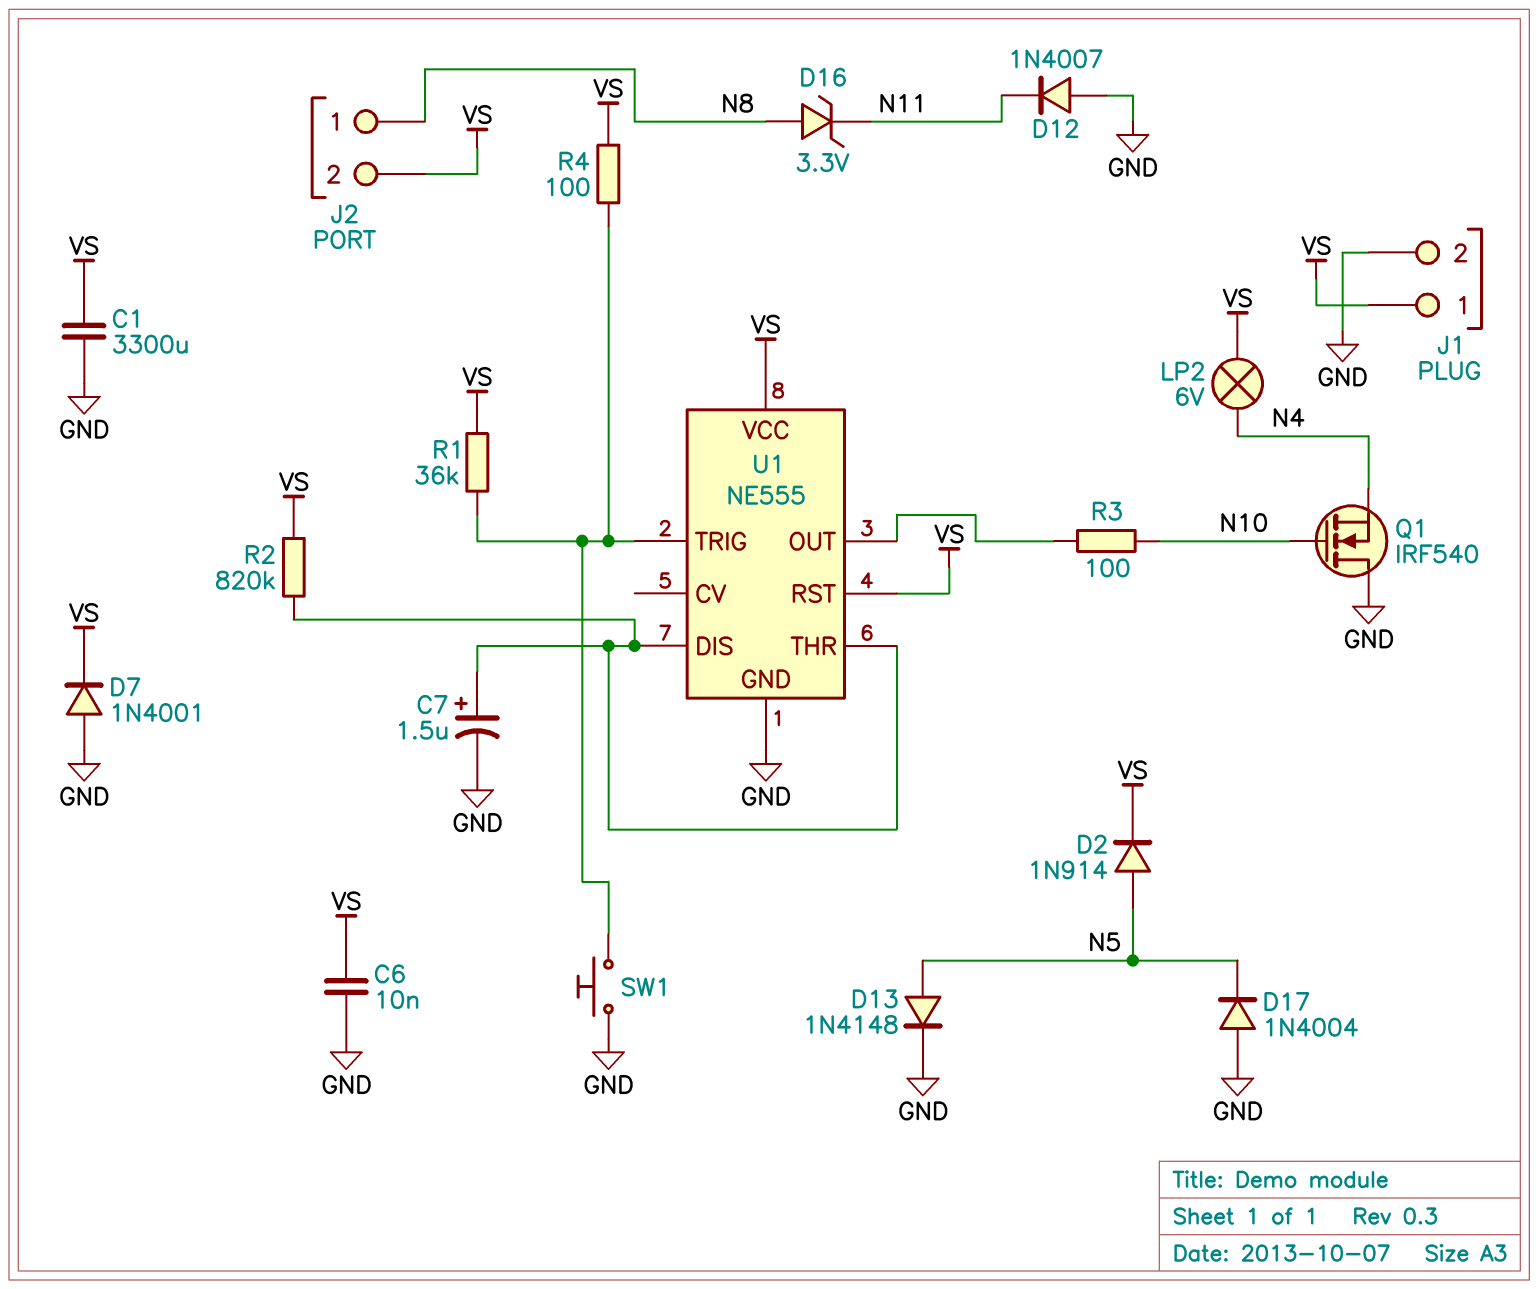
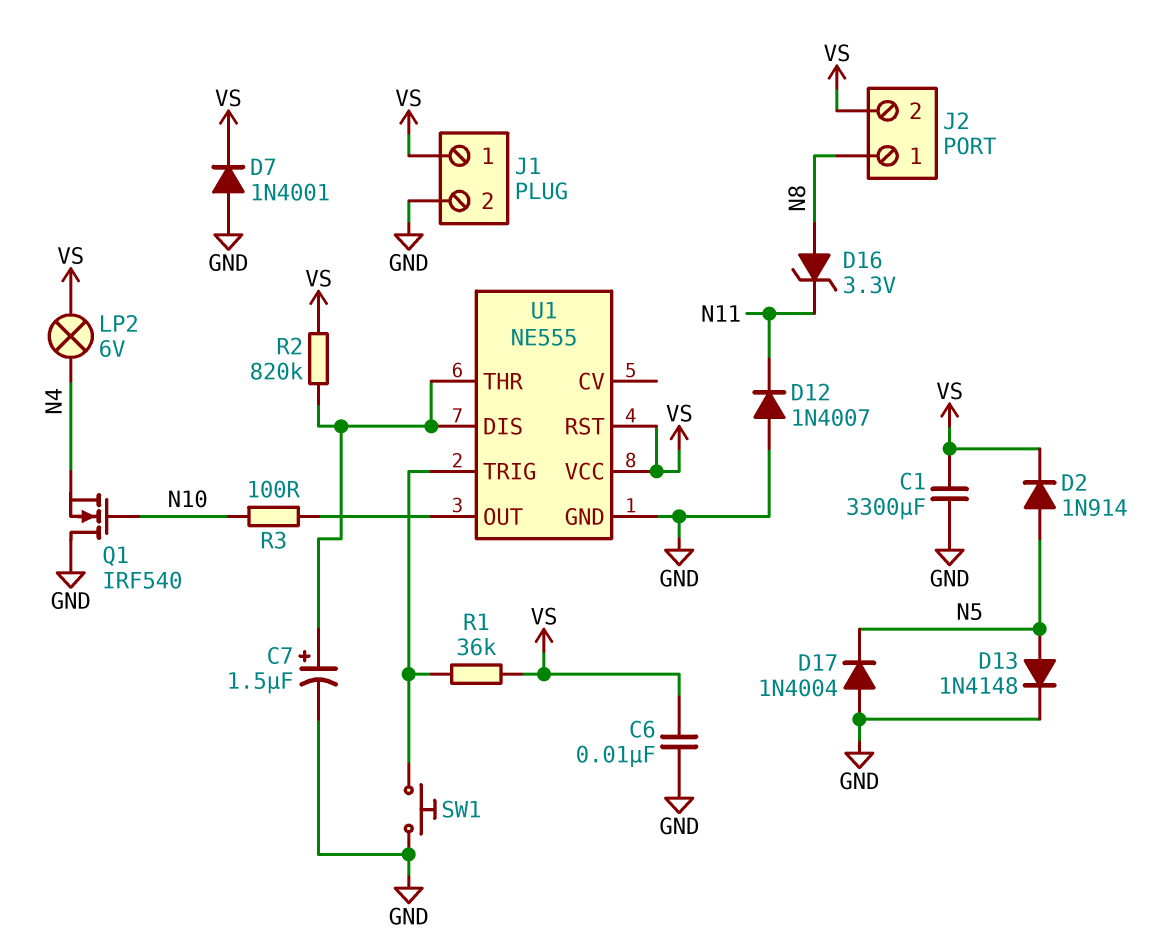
R4: 100 (U1/TRIG, VS) -> none

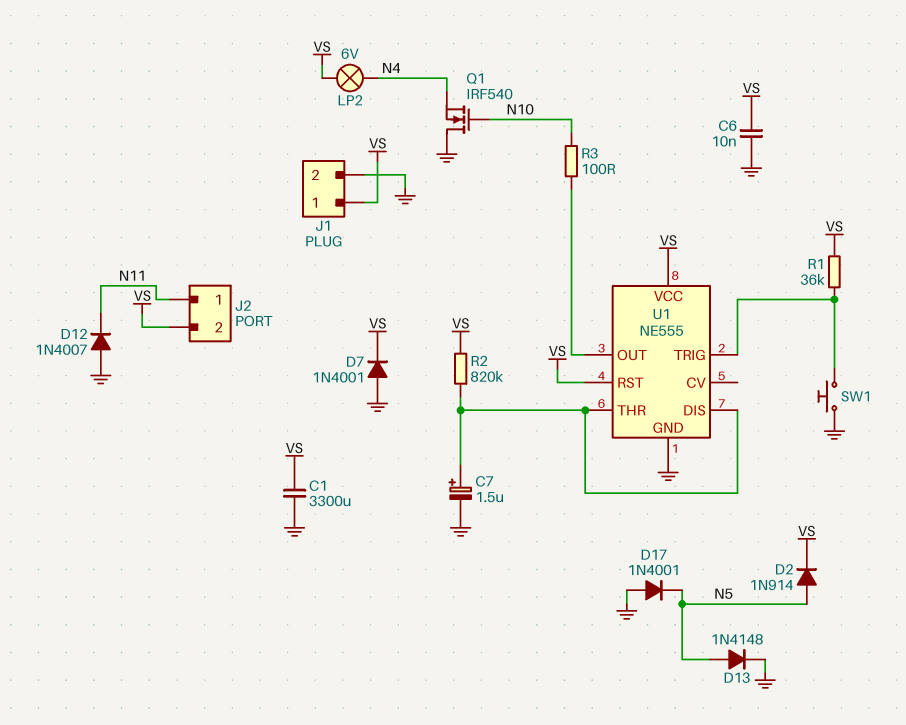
D16: zener 3.3V (A N8, K N11) -> none
D17: diode 1N4004 (A GND, K N5) -> diode 1N4001 (A GND, K N5)
J2 pin 1: N8 -> N11

